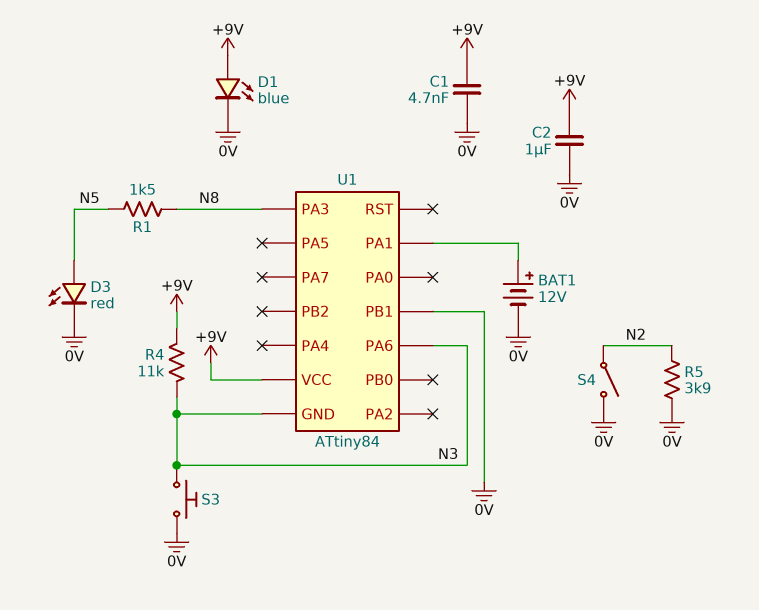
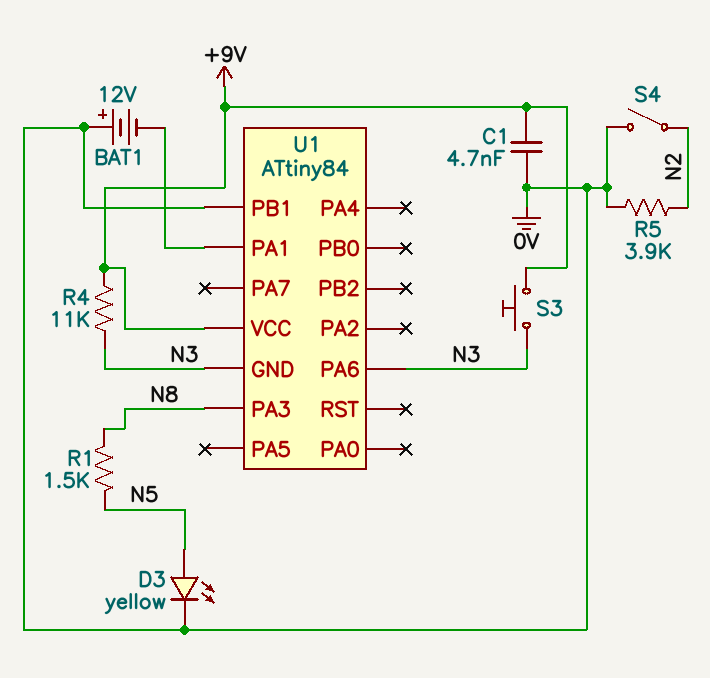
BAT1: 12V (plus U1/PA1, minus 0V) -> 12V (plus 0V, minus U1/PA1)
C2: 1uF (+9V, 0V) -> none
D1: LED blue (A +9V, K 0V) -> none
D3: LED red (A N5, K 0V) -> LED yellow (A N5, K 0V)
S3: button (0V, N3) -> button (+9V, N3)

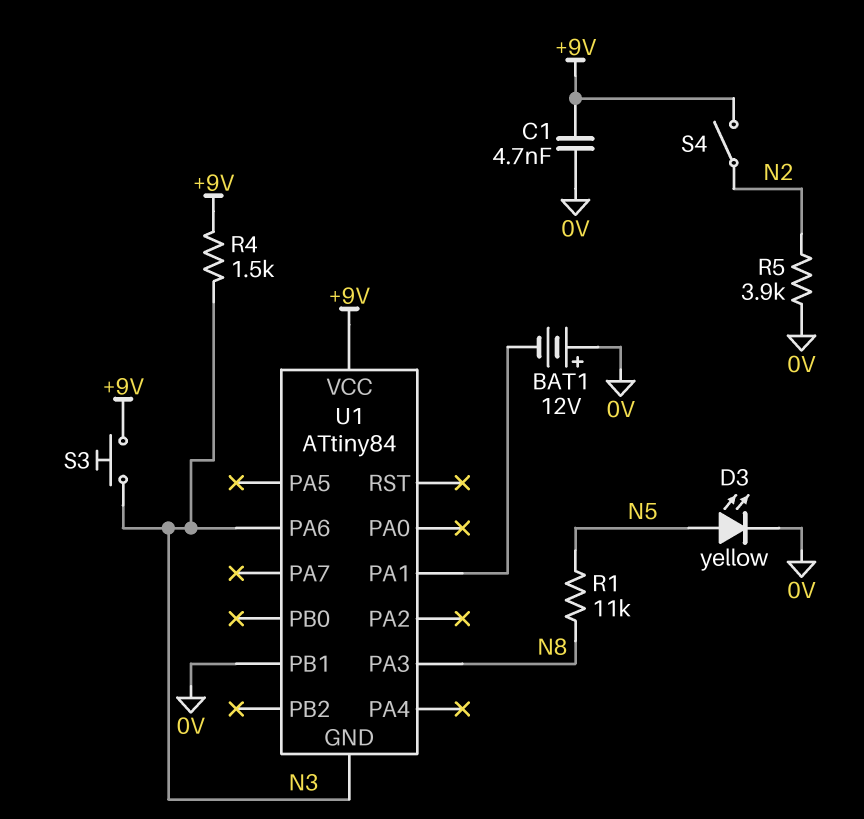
R1: 1.5k (N5, N8) -> 11k (N5, N8)
R4: 11k (+9V, N3) -> 1.5k (+9V, N3)
S4: switch (0V, N2) -> switch (+9V, N2)

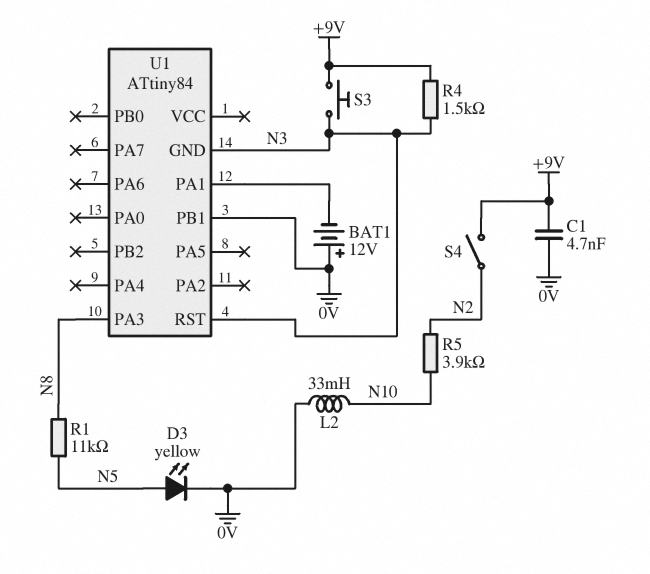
L2: none -> 33mH (0V, N10)
R5: 3.9k (0V, N2) -> 3.9k (N2, N10)
U1 pin PA6: N3 -> none
U1 pin RST: none -> N3
U1 pin VCC: +9V -> none

